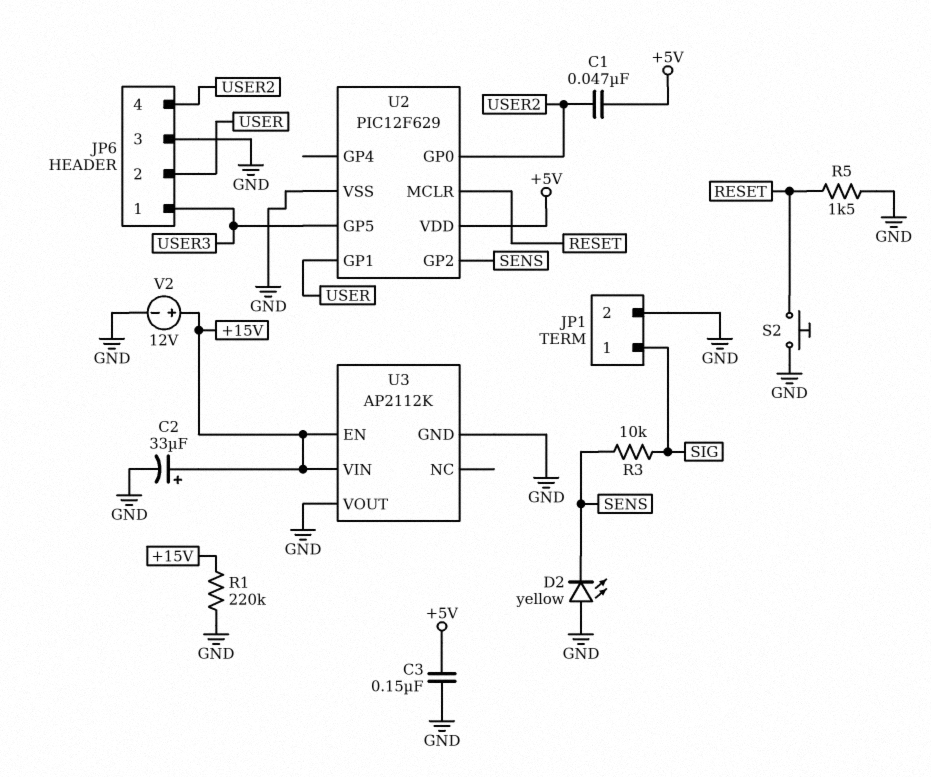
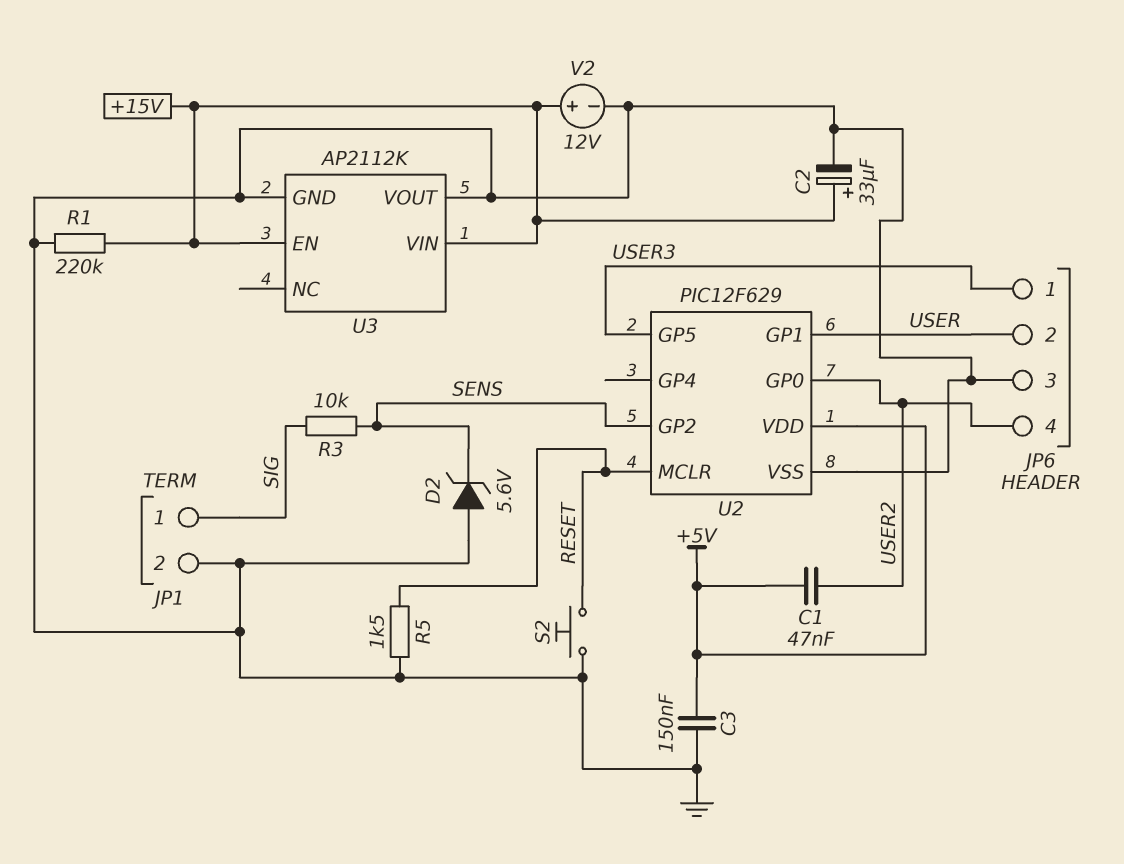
D2: LED yellow (A GND, K SENS) -> zener 5.6V (A GND, K SENS)

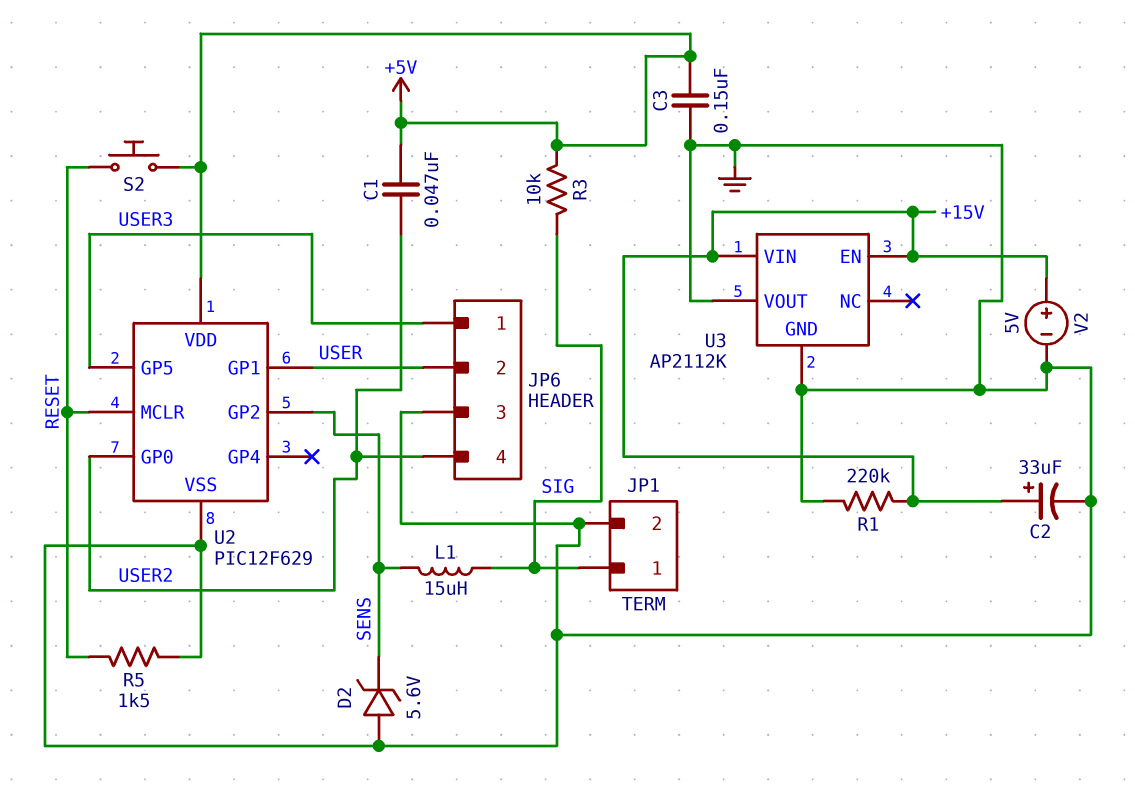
L1: none -> 15uH (SENS, SIG)
R3: 10k (SENS, SIG) -> 10k (+5V, SIG)
S2: button (GND, RESET) -> button (+5V, RESET)
V2: 12V (plus +15V, minus GND) -> 5V (plus +15V, minus GND)

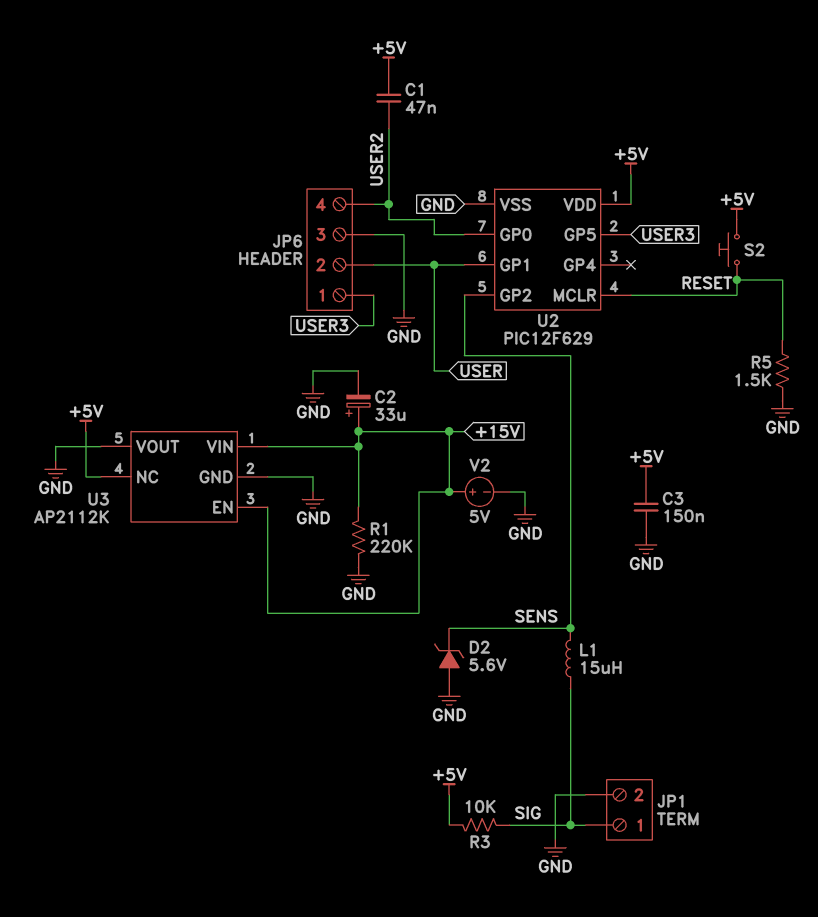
U3 pin NC: none -> +5V

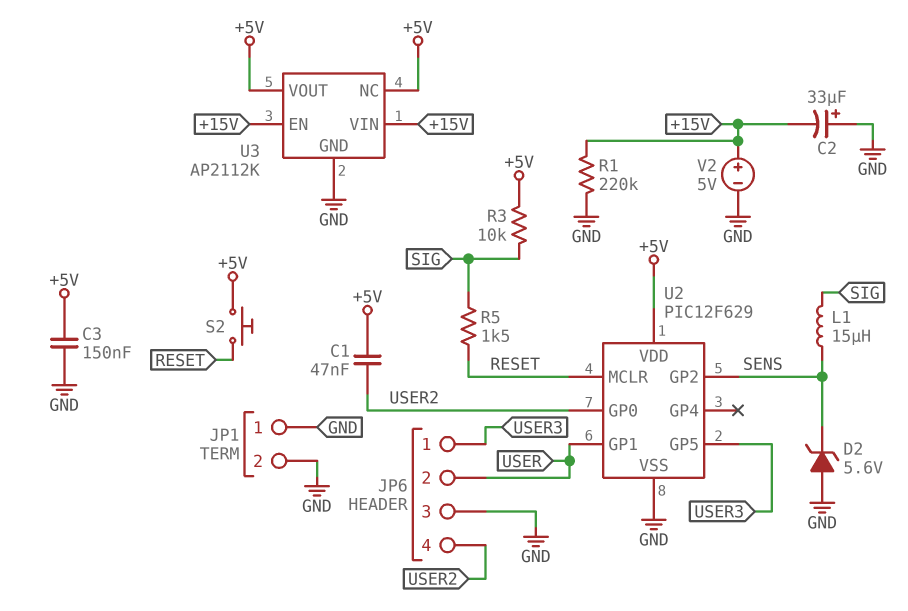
C2: 33uF (plus +15V, minus GND) -> 33uF (plus GND, minus +15V)
JP1 pin 1: SIG -> GND
R5: 1.5k (GND, RESET) -> 1.5k (RESET, SIG)
U3 pin VOUT: GND -> +5V

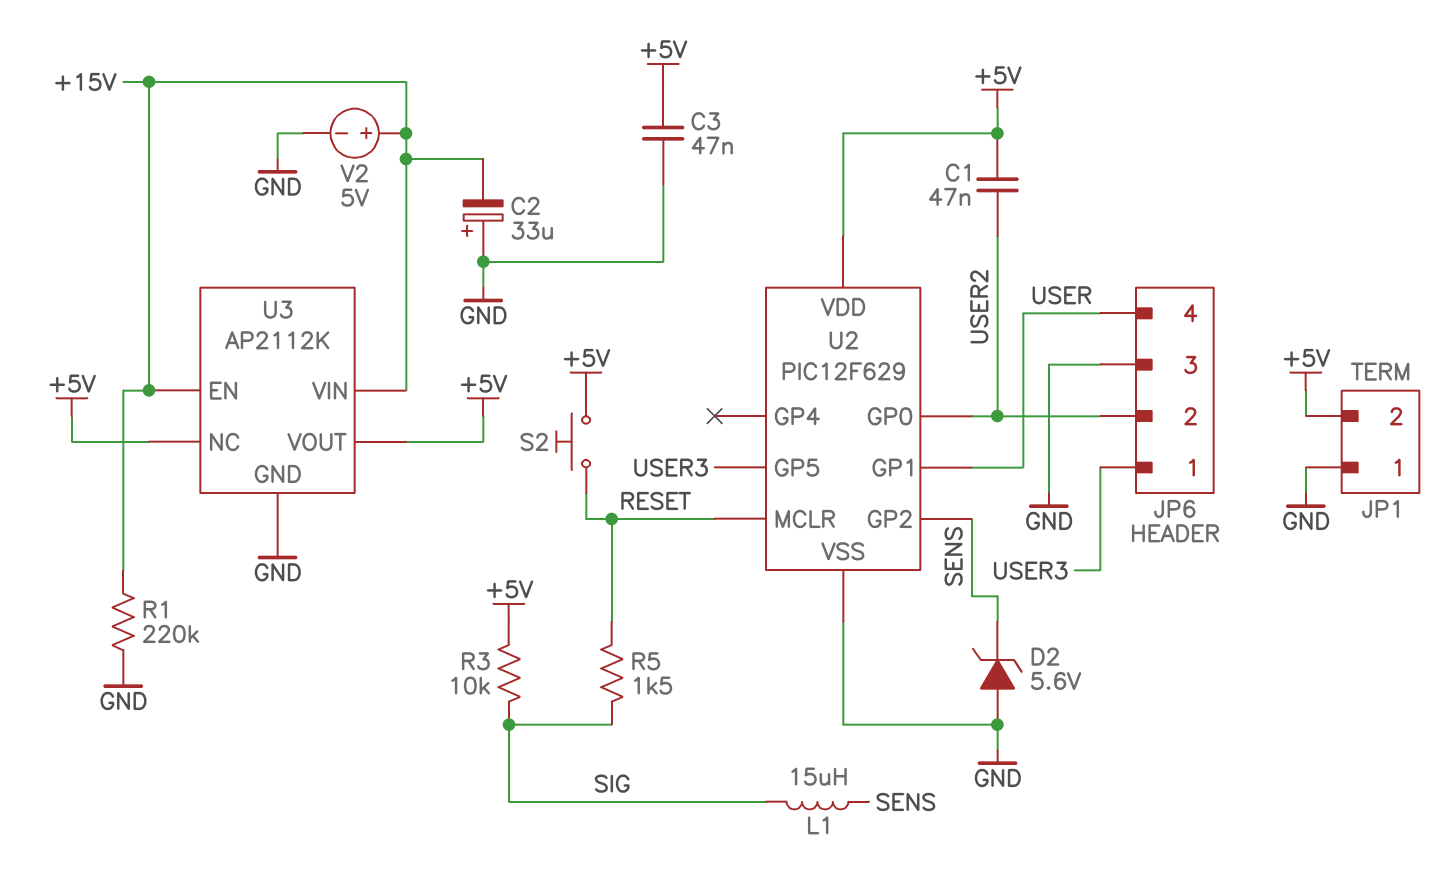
C3: 150nF (+5V, GND) -> 47nF (+5V, GND)
JP1 pin 2: GND -> +5V
JP6 pin 2: USER -> USER2
JP6 pin 4: USER2 -> USER

